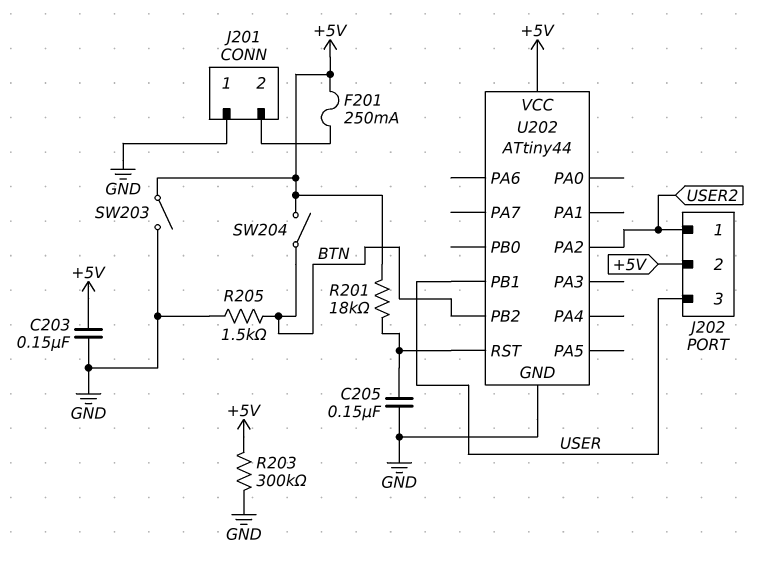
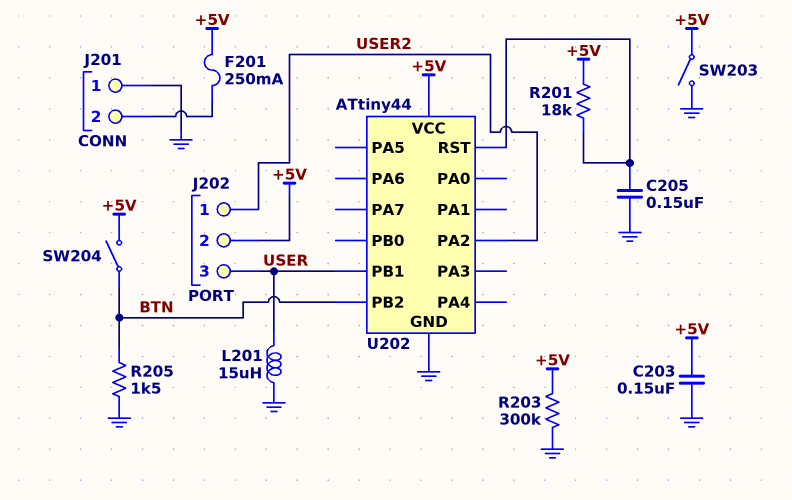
L201: none -> 15uH (GND, USER)

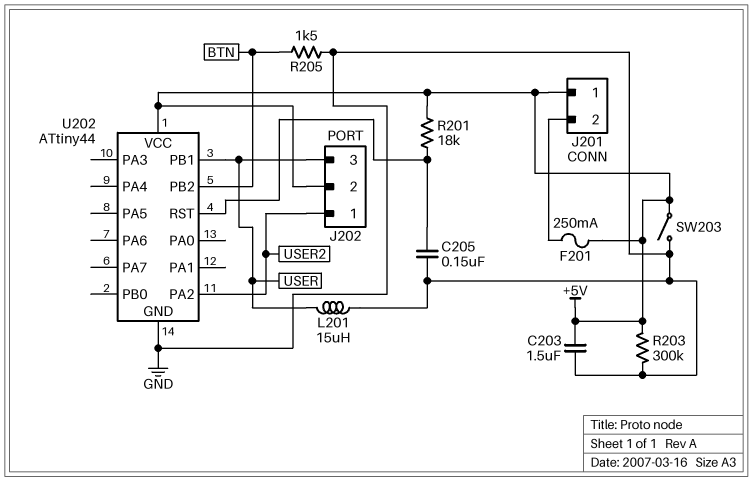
C203: 150nF (+5V, GND) -> 1.5uF (+5V, GND)
J201 pin 1: GND -> +5V
SW204: switch (+5V, BTN) -> none

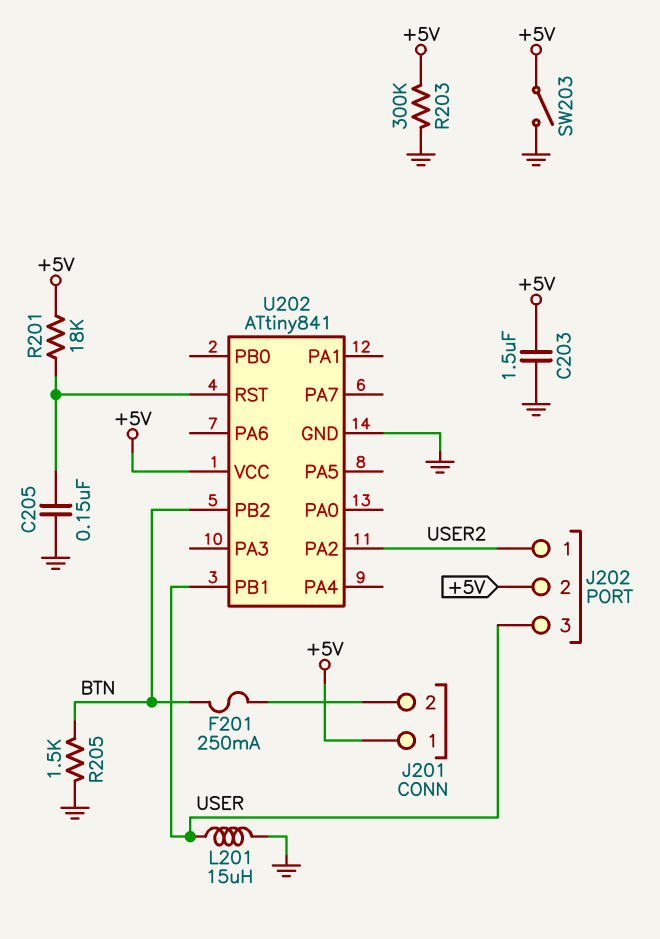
F201: 250mA (+5V, J201/2) -> 250mA (BTN, J201/2)
U202: ATtiny44 -> ATtiny841

